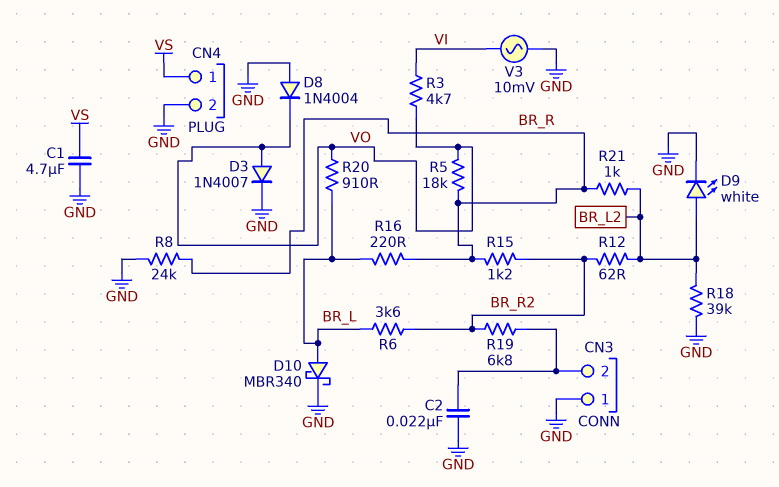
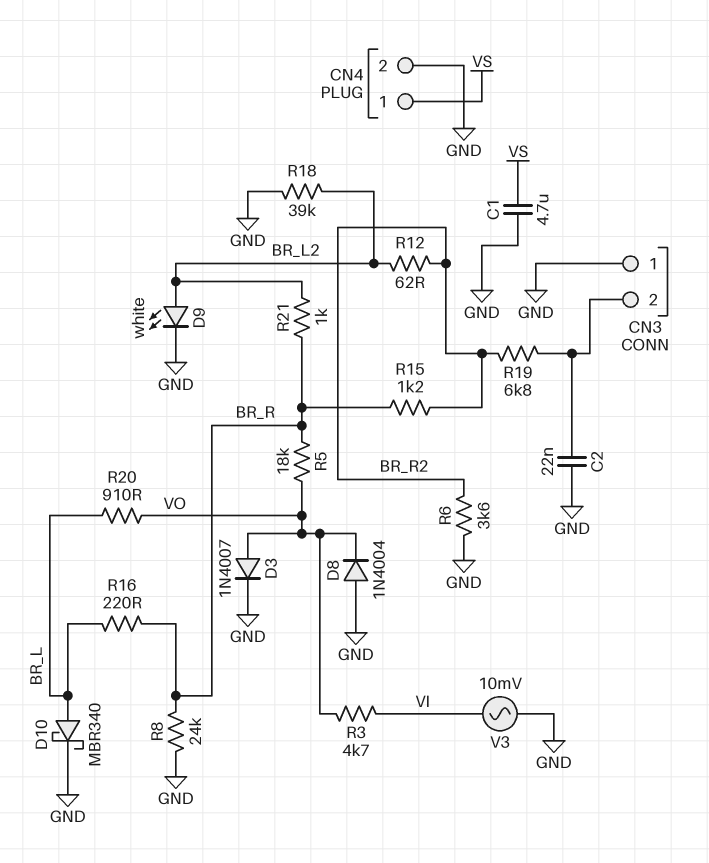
R6: 3.6k (BR_L, BR_R2) -> 3.6k (BR_R2, GND)

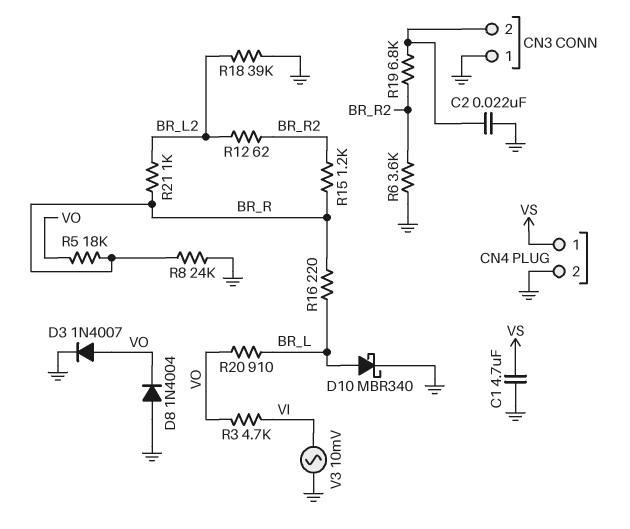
D9: LED white (A BR_L2, K GND) -> none

